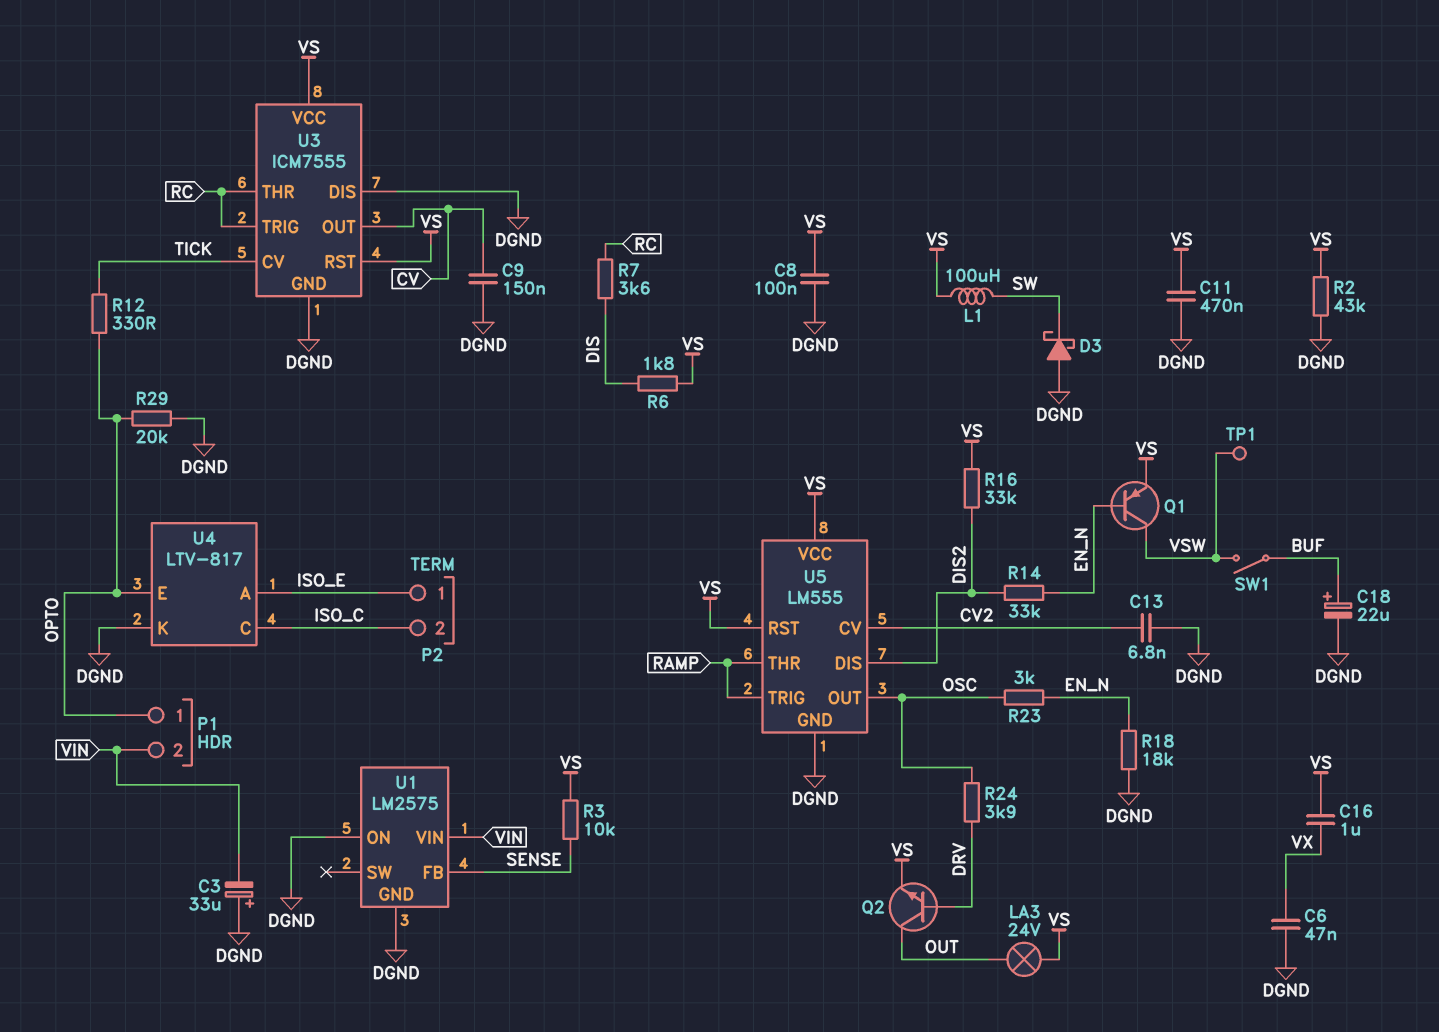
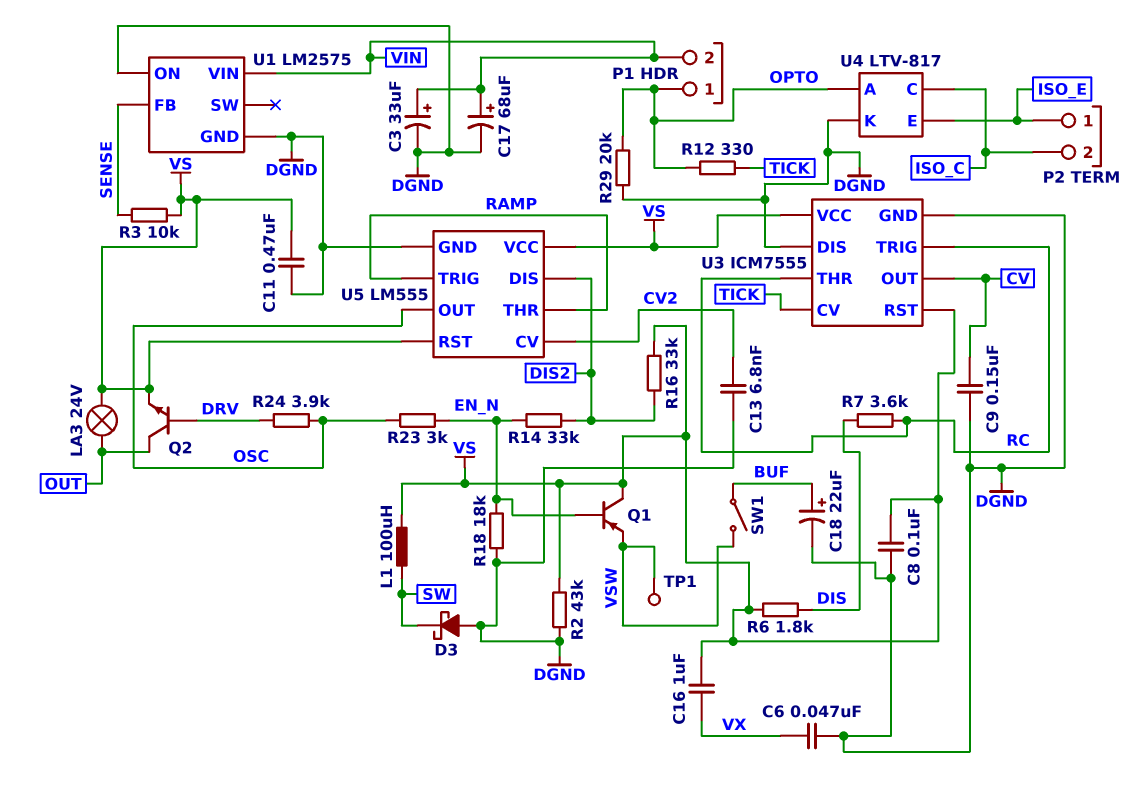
C3: 33uF (plus DGND, minus VIN) -> 33uF (plus VIN, minus DGND)
C17: none -> 68uF (plus VIN, minus DGND)
Q1: PNP (B EN_N, C VSW, E VS) -> PNP (B EN_N, C VS, E VSW)
U4 pin A: ISO_E -> OPTO
U4 pin E: OPTO -> ISO_E

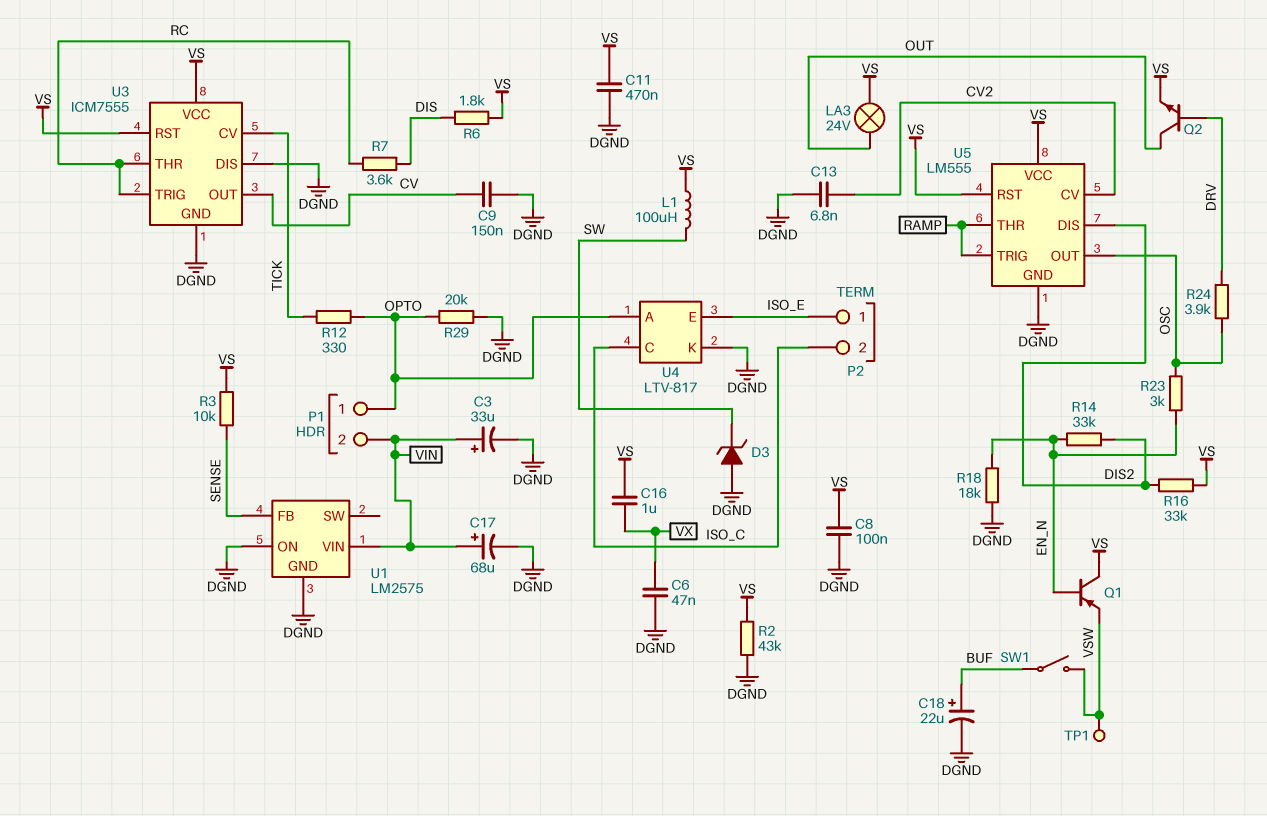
D3: schottky (A DGND, K SW) -> zener (A DGND, K SW)

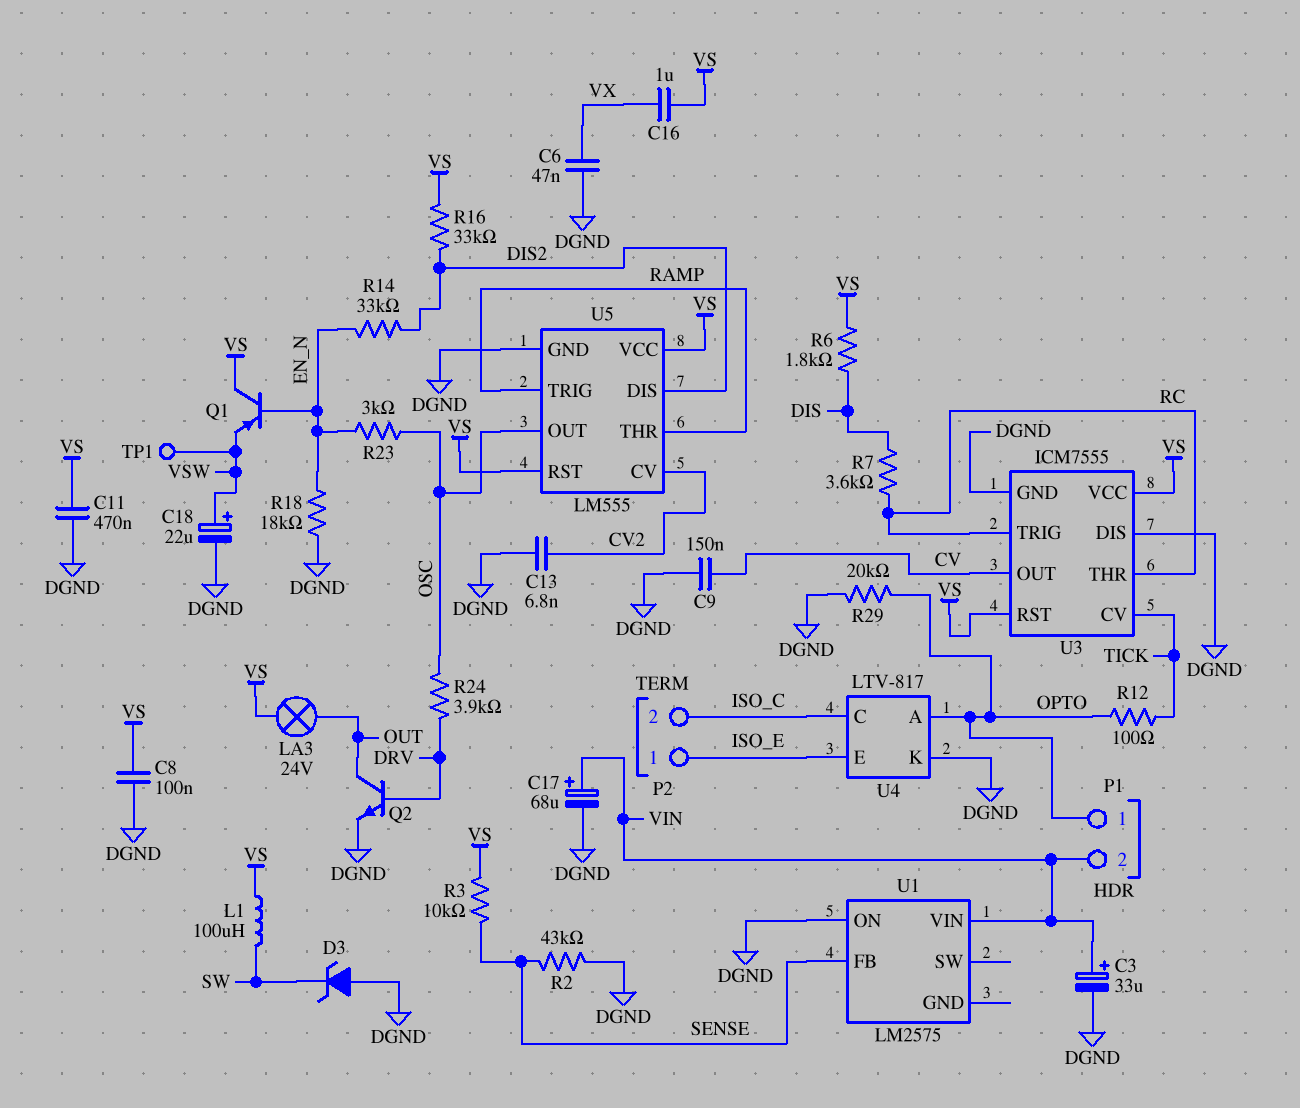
C18: 22uF (plus BUF, minus DGND) -> 22uF (plus VSW, minus DGND)
Q2: NPN (B DRV, C OUT, E VS) -> NPN (B DRV, C OUT, E DGND)
R2: 43k (DGND, VS) -> 43k (DGND, SENSE)
R12: 330 (OPTO, TICK) -> 100 (OPTO, TICK)
SW1: switch (BUF, VSW) -> none
U1 pin GND: DGND -> none

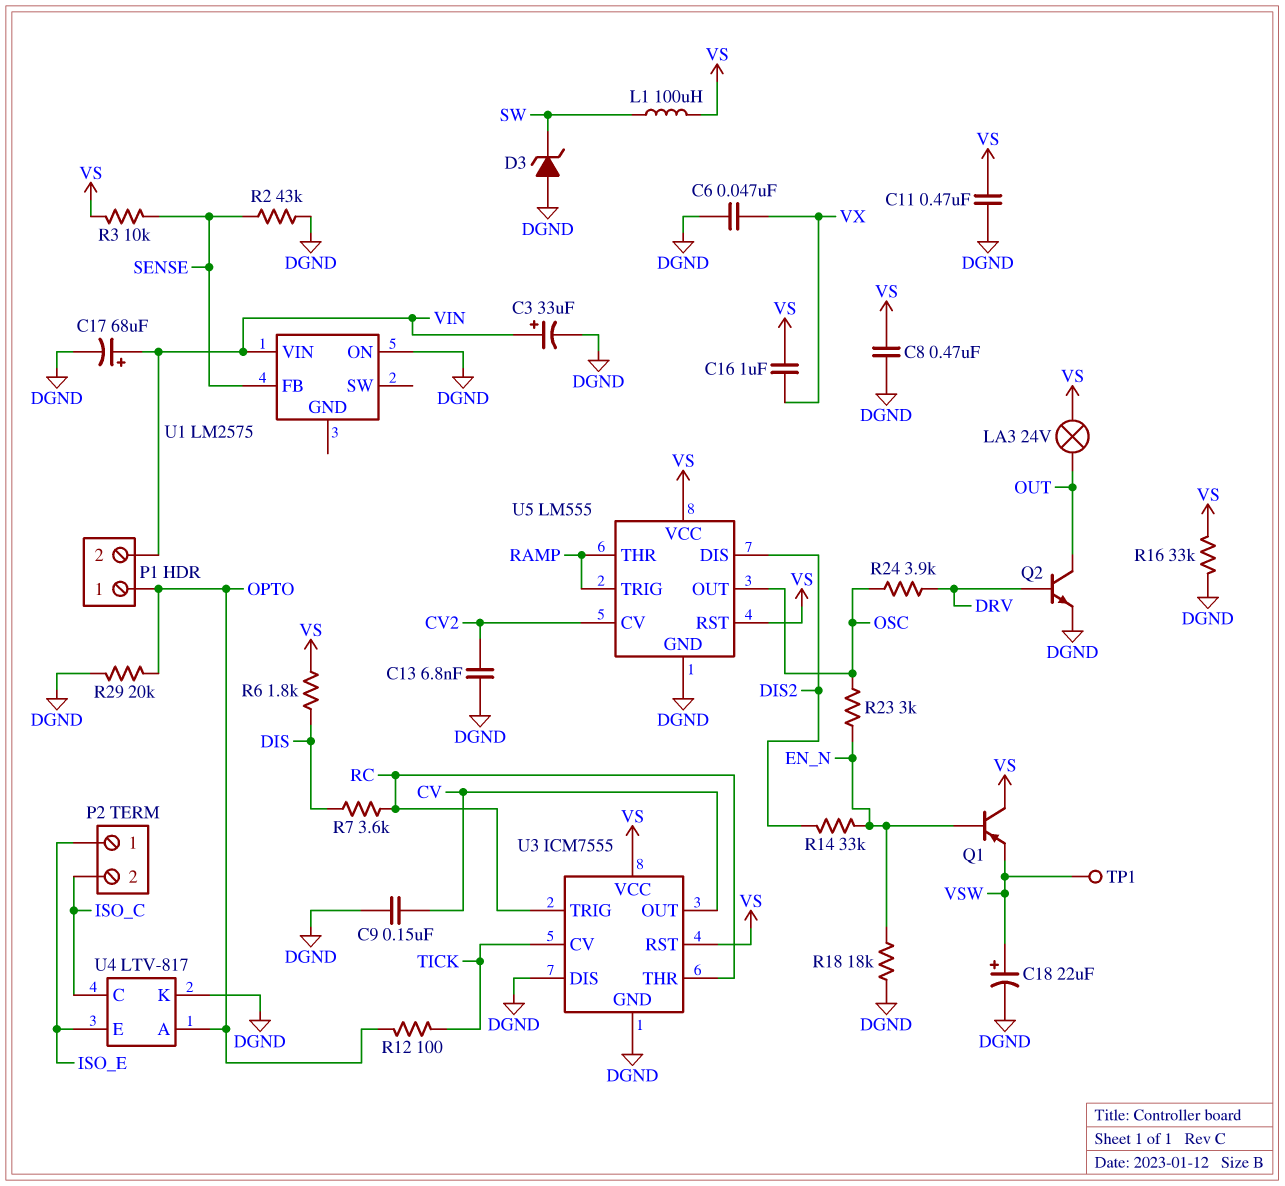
C8: 100nF (DGND, VS) -> 470nF (DGND, VS)
R16: 33k (DIS2, VS) -> 33k (DGND, VS)

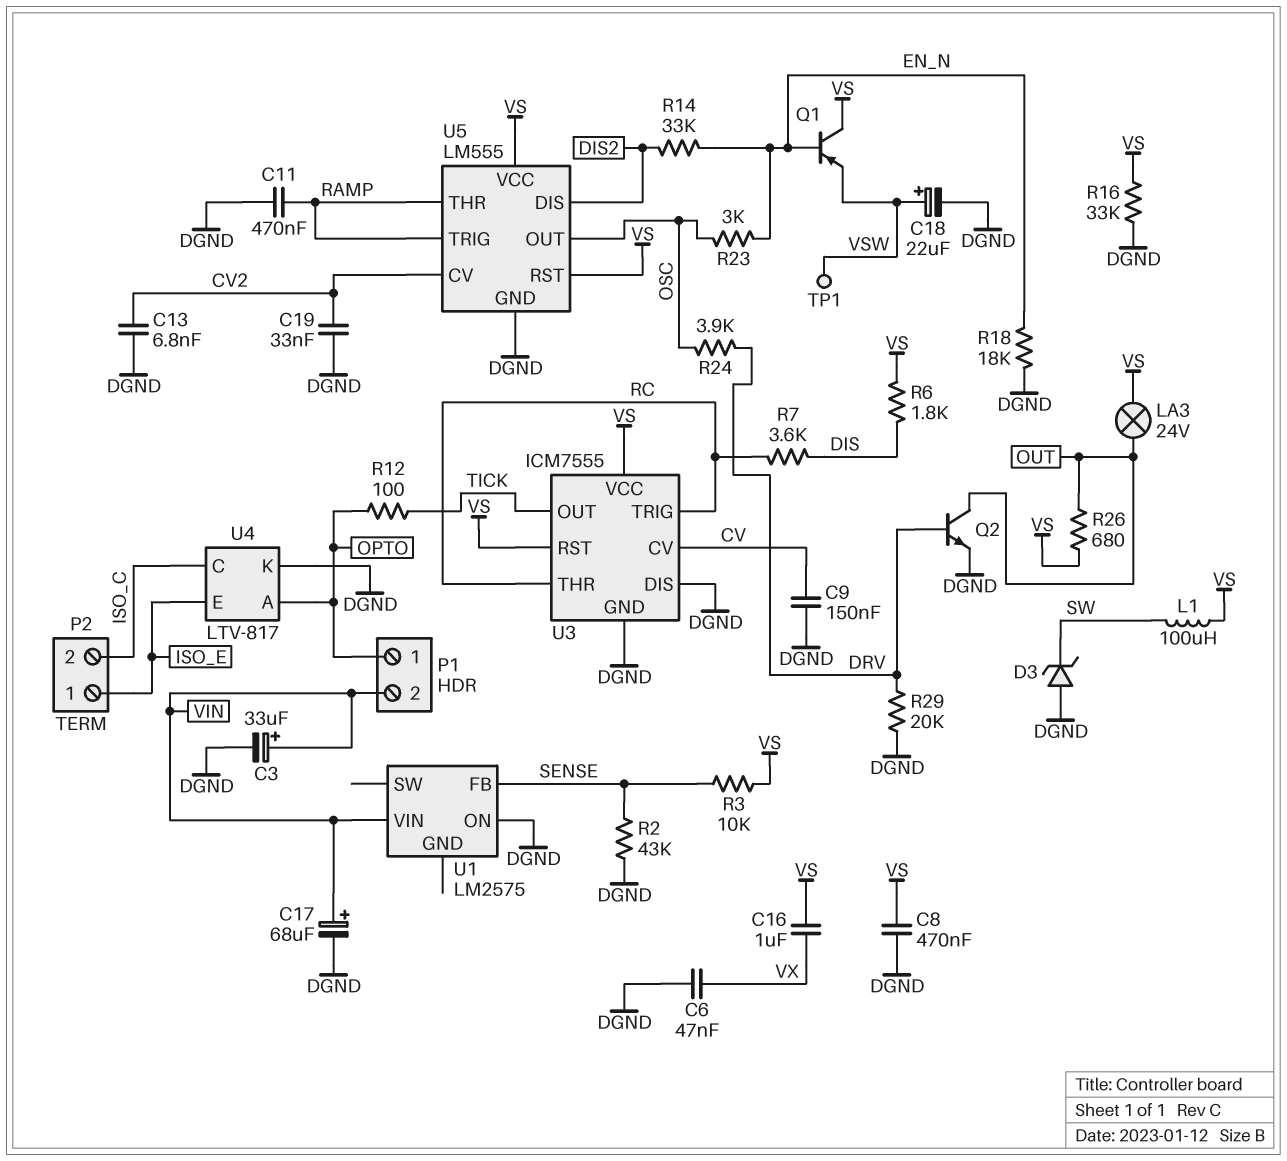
C11: 470nF (DGND, VS) -> 470nF (DGND, RAMP)
C19: none -> 33nF (CV2, DGND)
R26: none -> 680 (OUT, VS)
R29: 20k (DGND, OPTO) -> 20k (DGND, DRV)
U3 pin CV: TICK -> CV
U3 pin OUT: CV -> TICK

